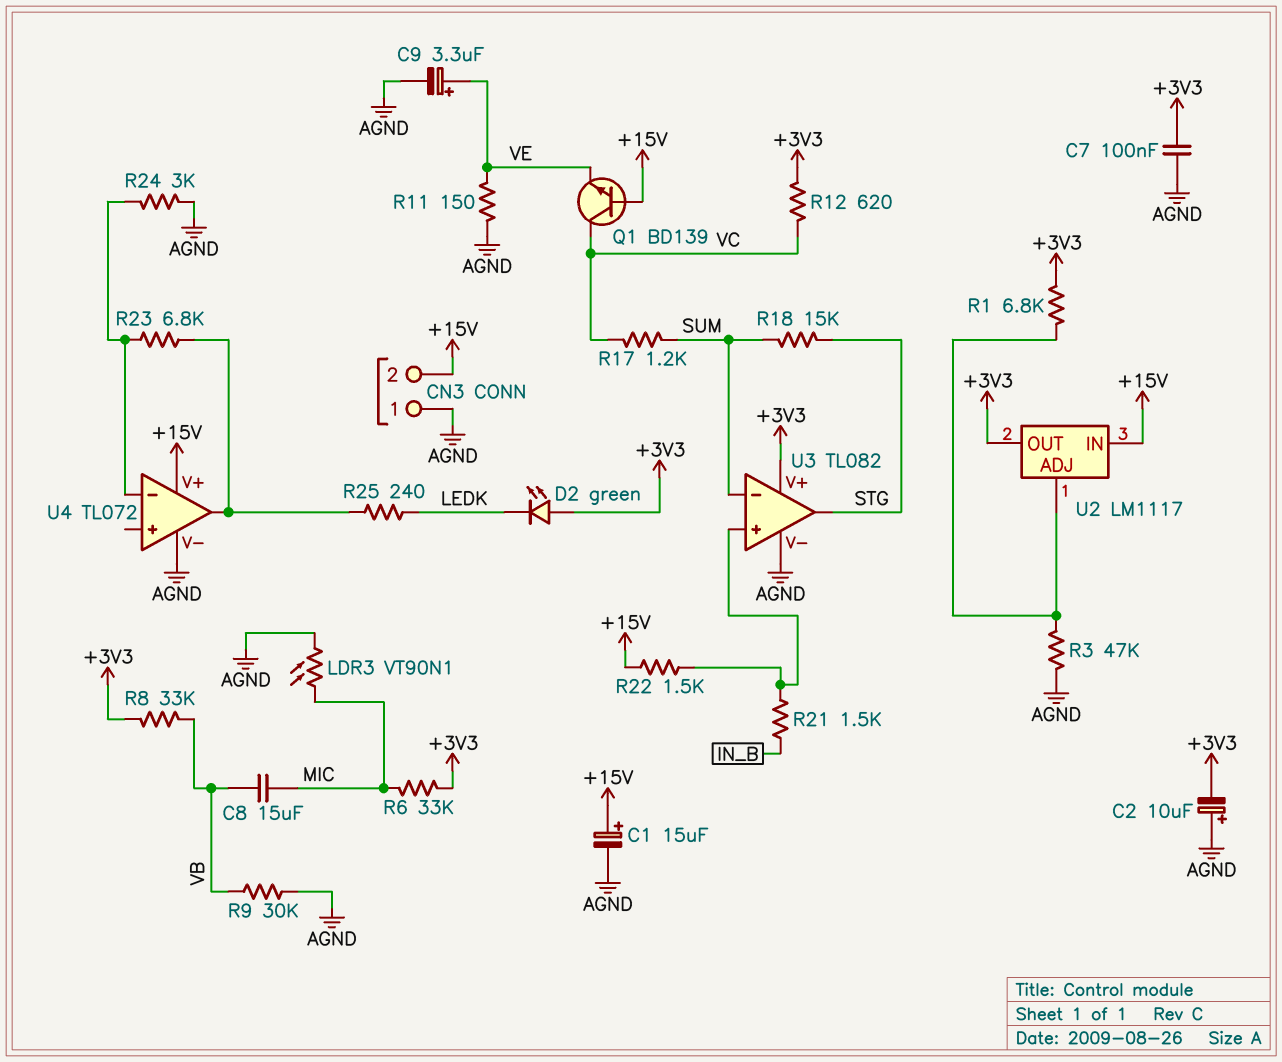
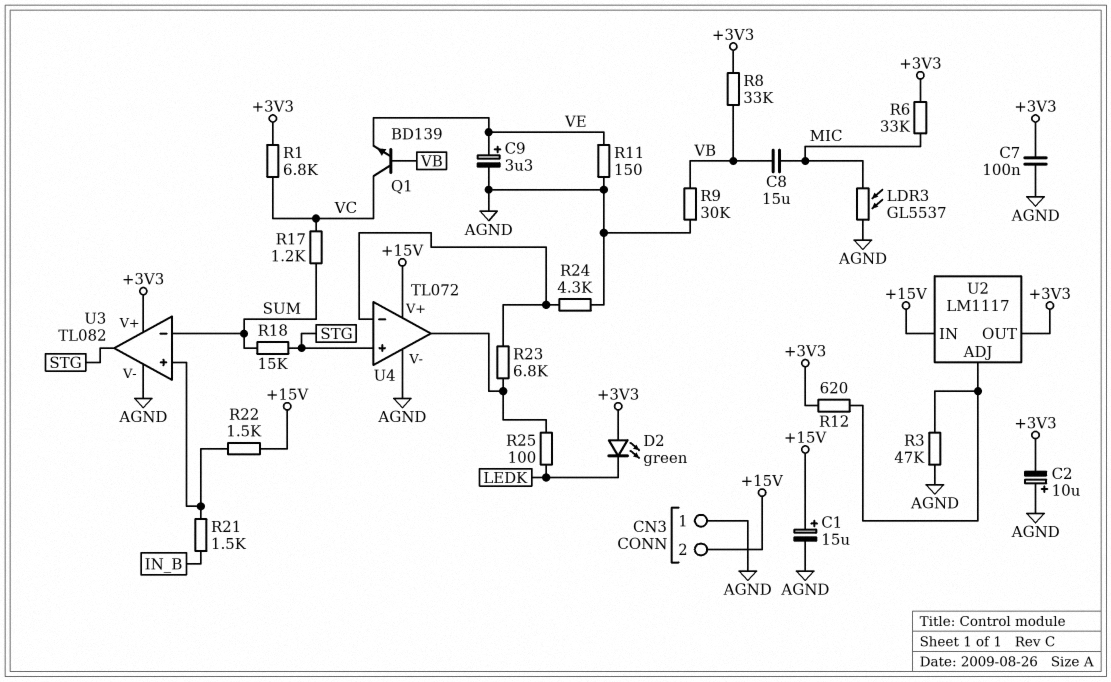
LDR3: VT90N1 (AGND, MIC) -> GL5537 (AGND, MIC)
Q1: NPN BD139 (B +15V, C VC, E VE) -> NPN BD139 (B VB, C VC, E VE)
R1: 6.8k (+3V3, U2/ADJ) -> 6.8k (+3V3, VC)
R12: 620 (+3V3, VC) -> 620 (+3V3, U2/ADJ)
R24: 3k (AGND, U4/in-) -> 4.3k (AGND, U4/in-)
R25: 240 (LEDK, U4/out) -> 100 (LEDK, U4/out)
U4 pin in+: none -> STG

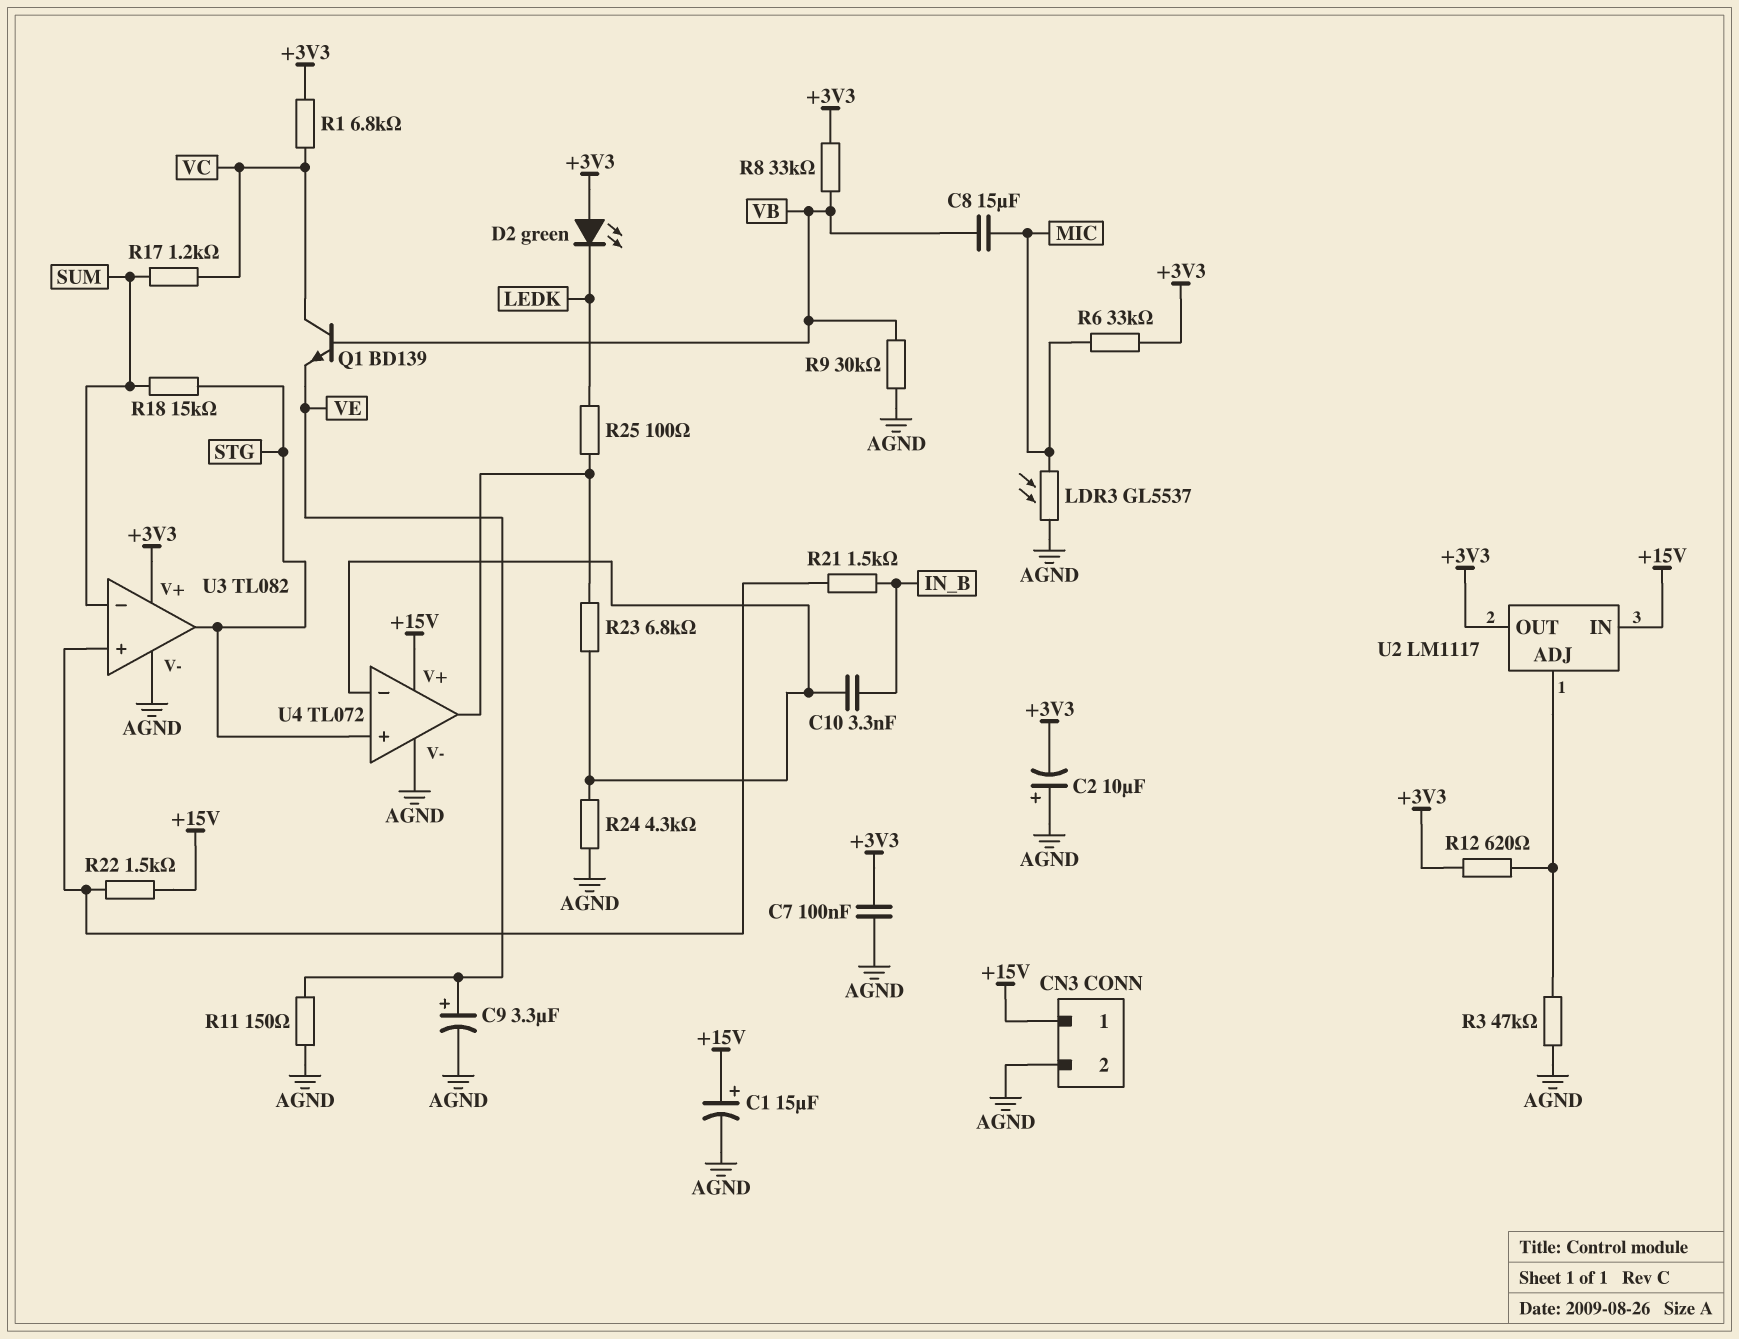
C10: none -> 3.3nF (IN_B, U4/in-)
CN3 pin 1: AGND -> +15V
CN3 pin 2: +15V -> AGND

